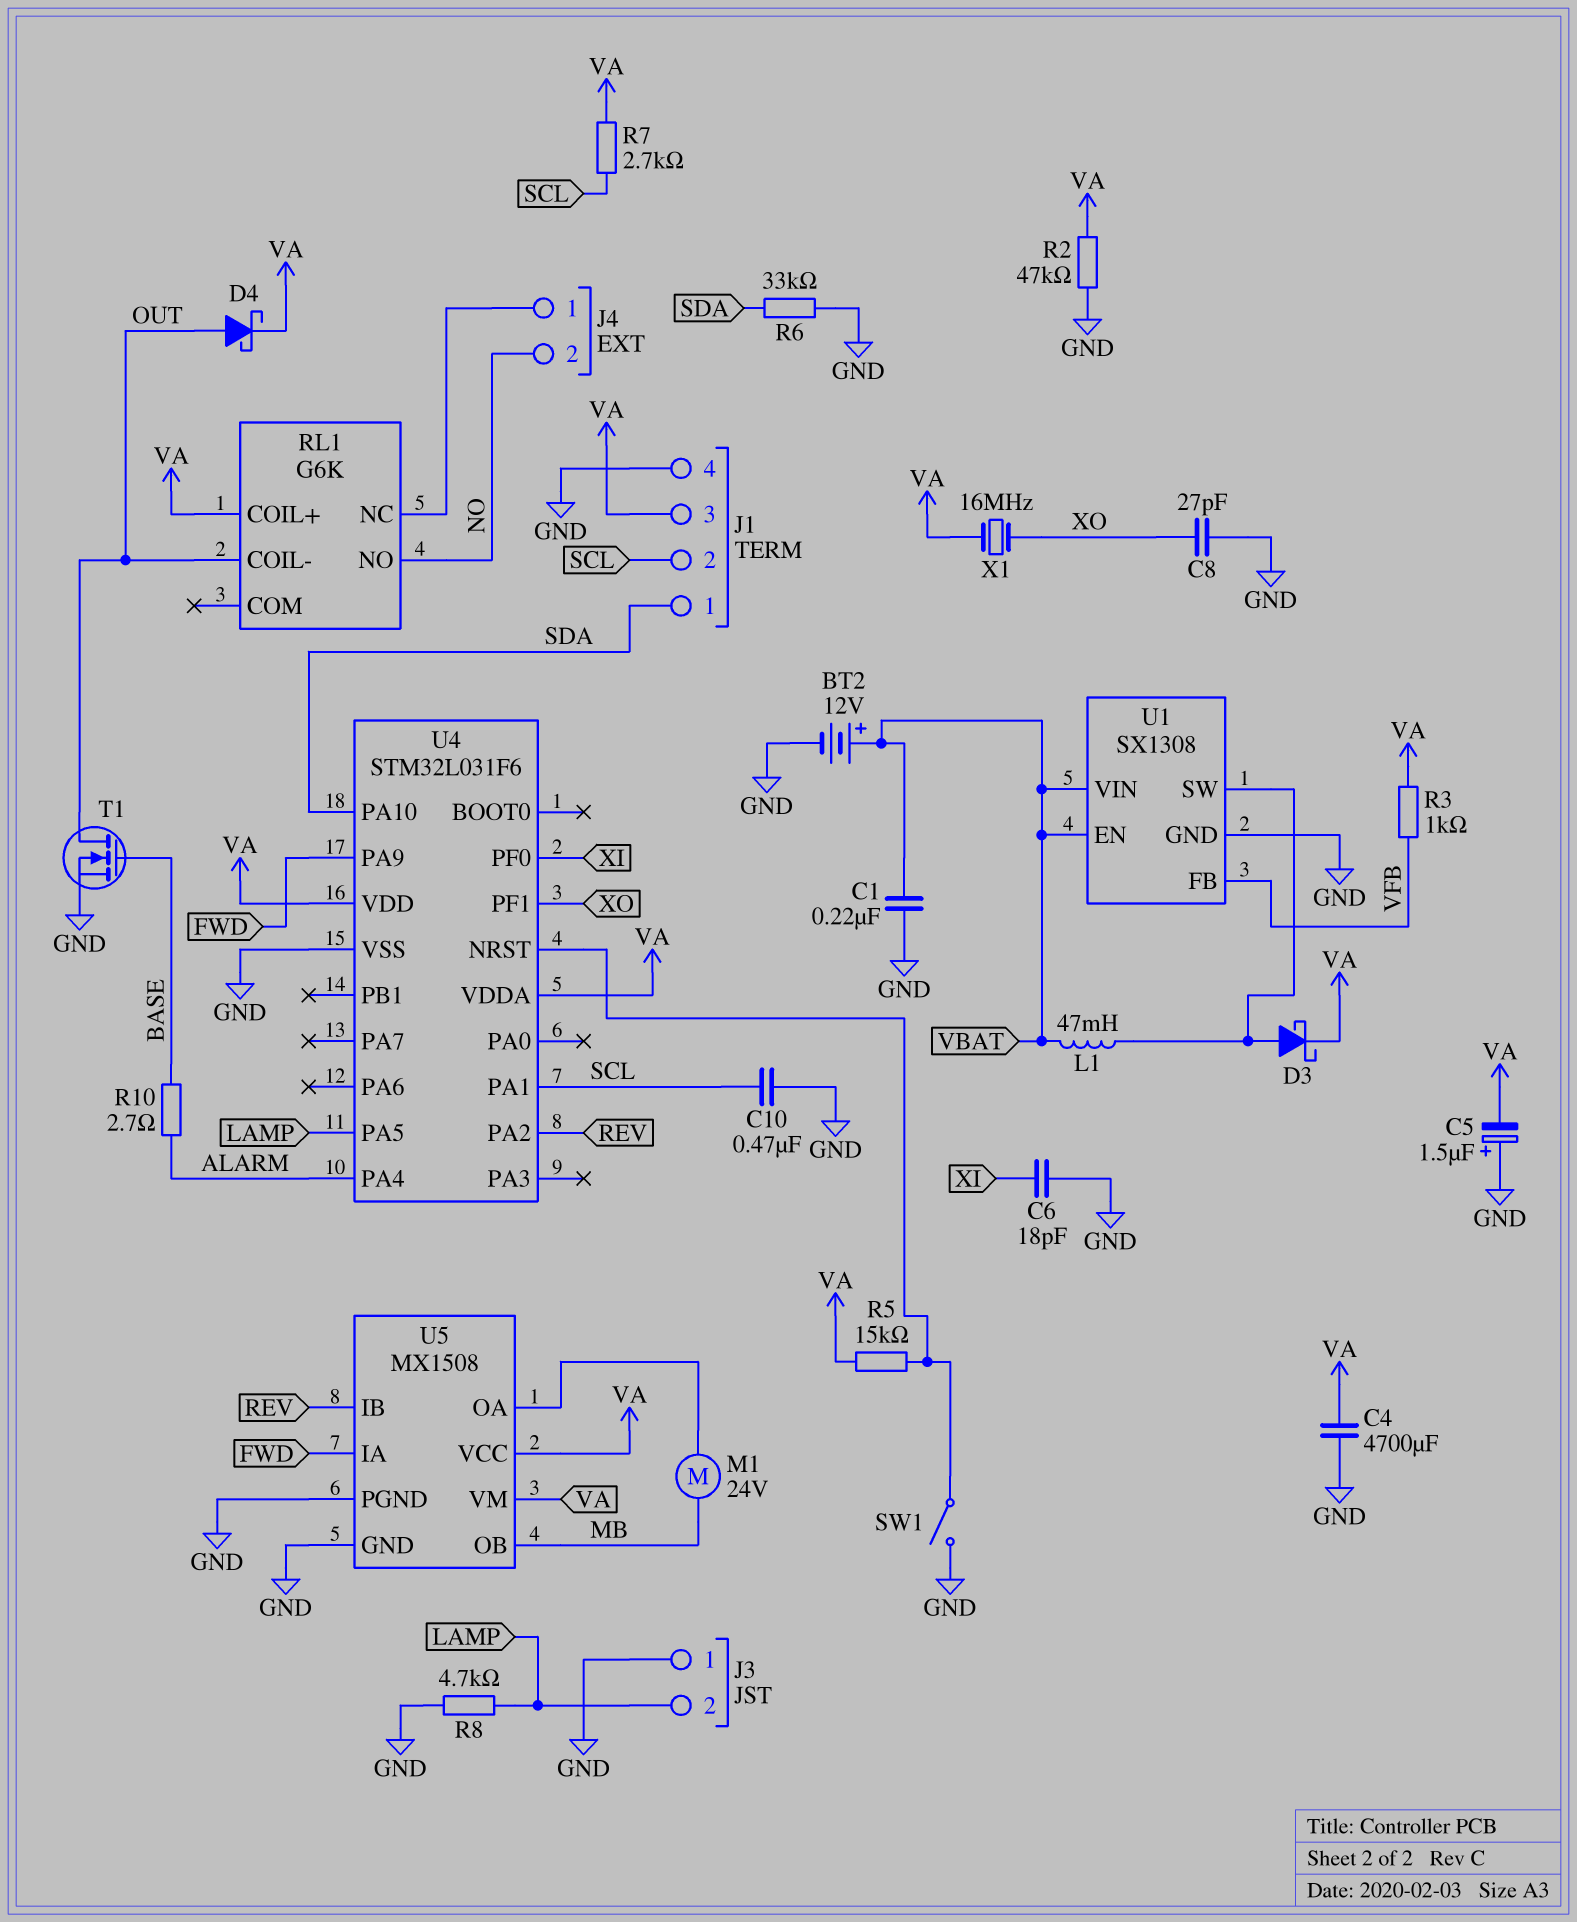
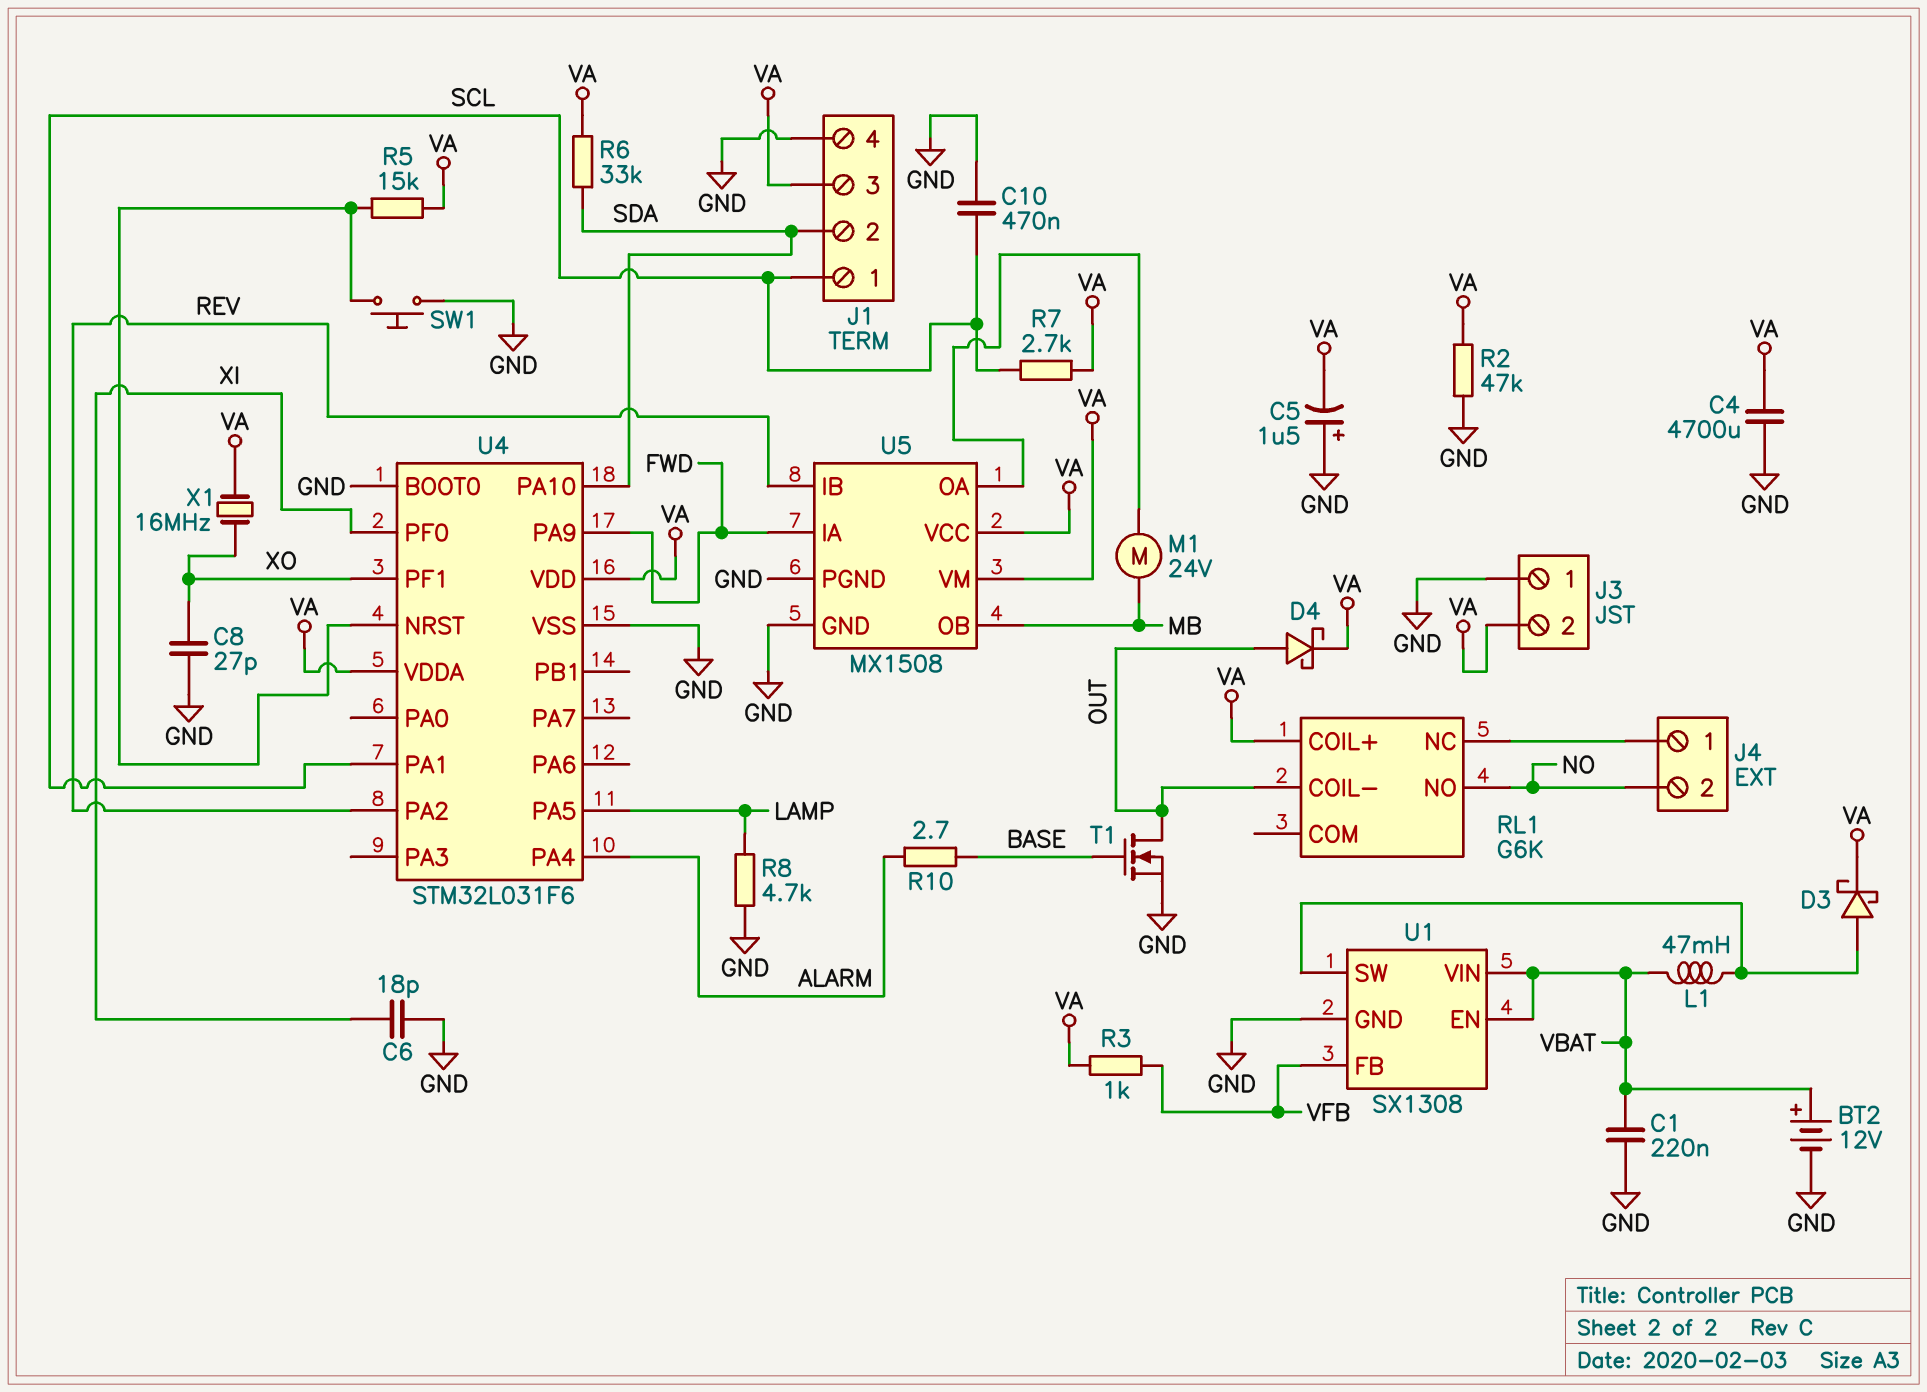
J1 pin 1: SDA -> SCL
J1 pin 2: SCL -> SDA
J3 pin 2: LAMP -> VA
R6: 33k (GND, SDA) -> 33k (SDA, VA)
SW1: switch (GND, U4/NRST) -> button (GND, U4/NRST)
U4 pin BOOT0: none -> GND

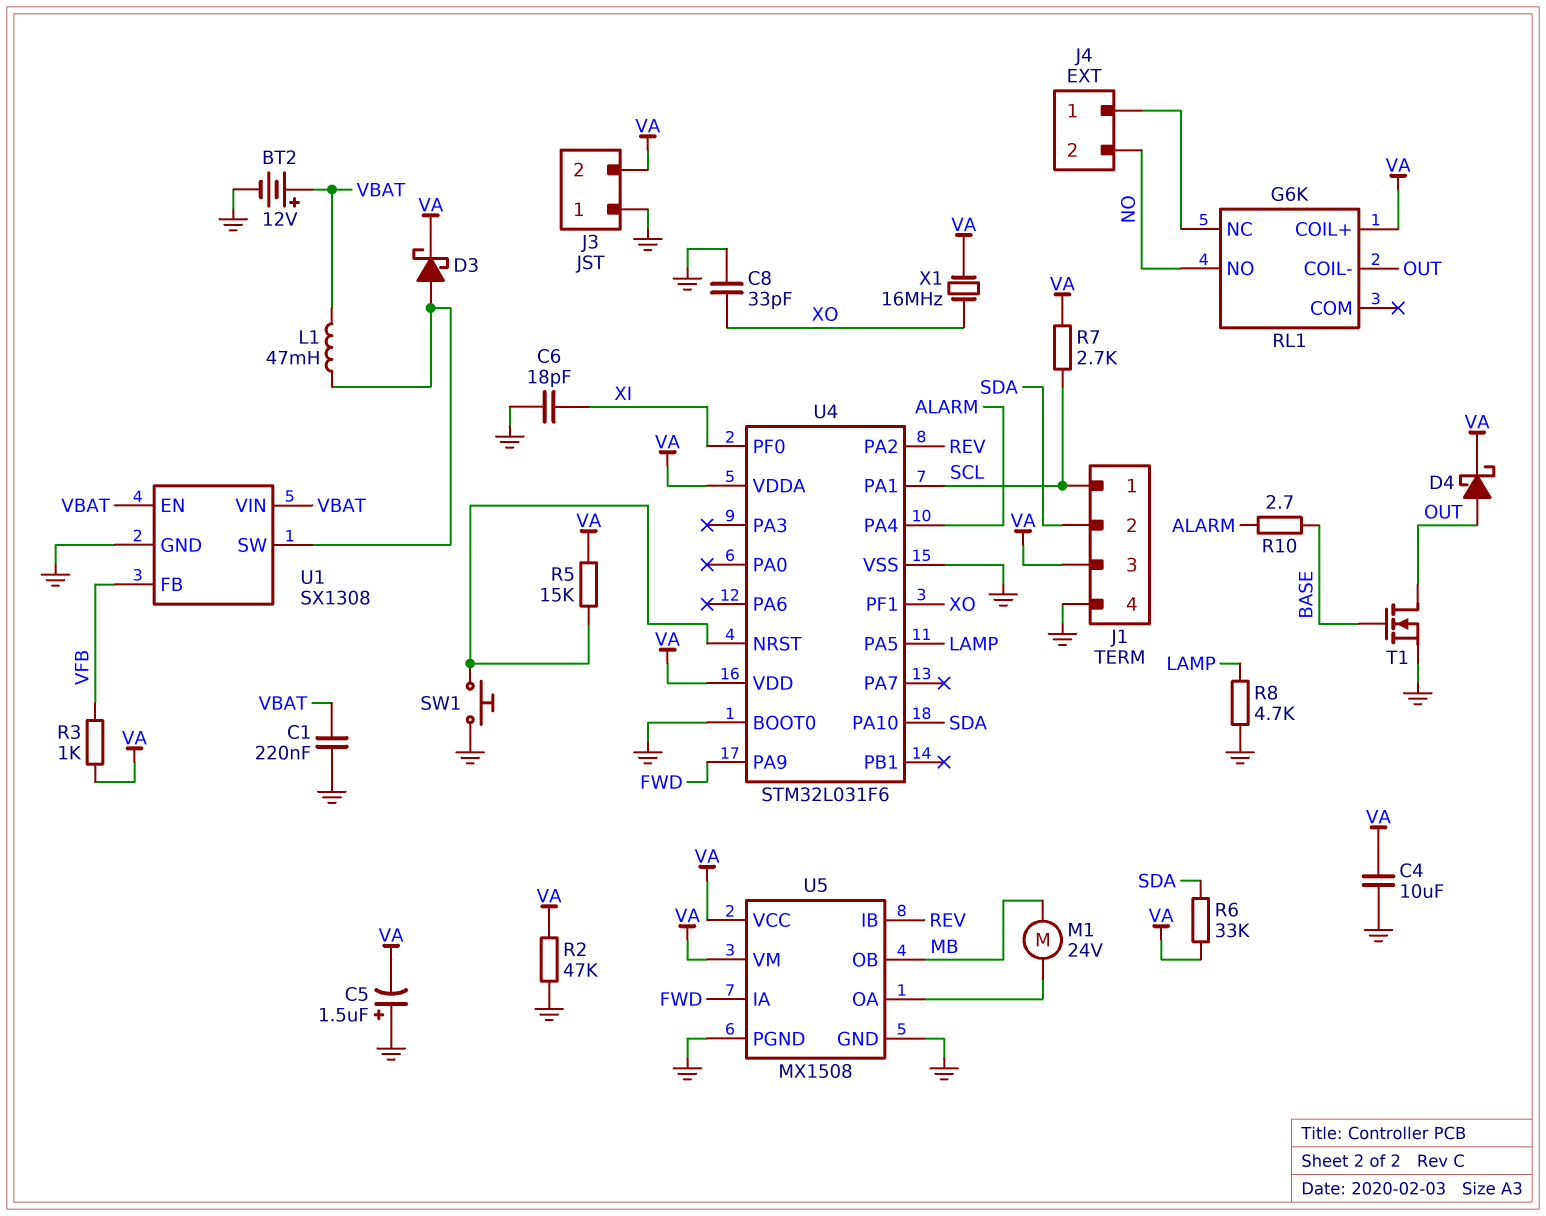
C4: 4700uF (GND, VA) -> 10uF (GND, VA)
C8: 27pF (GND, XO) -> 33pF (GND, XO)
C10: 470nF (GND, SCL) -> none

